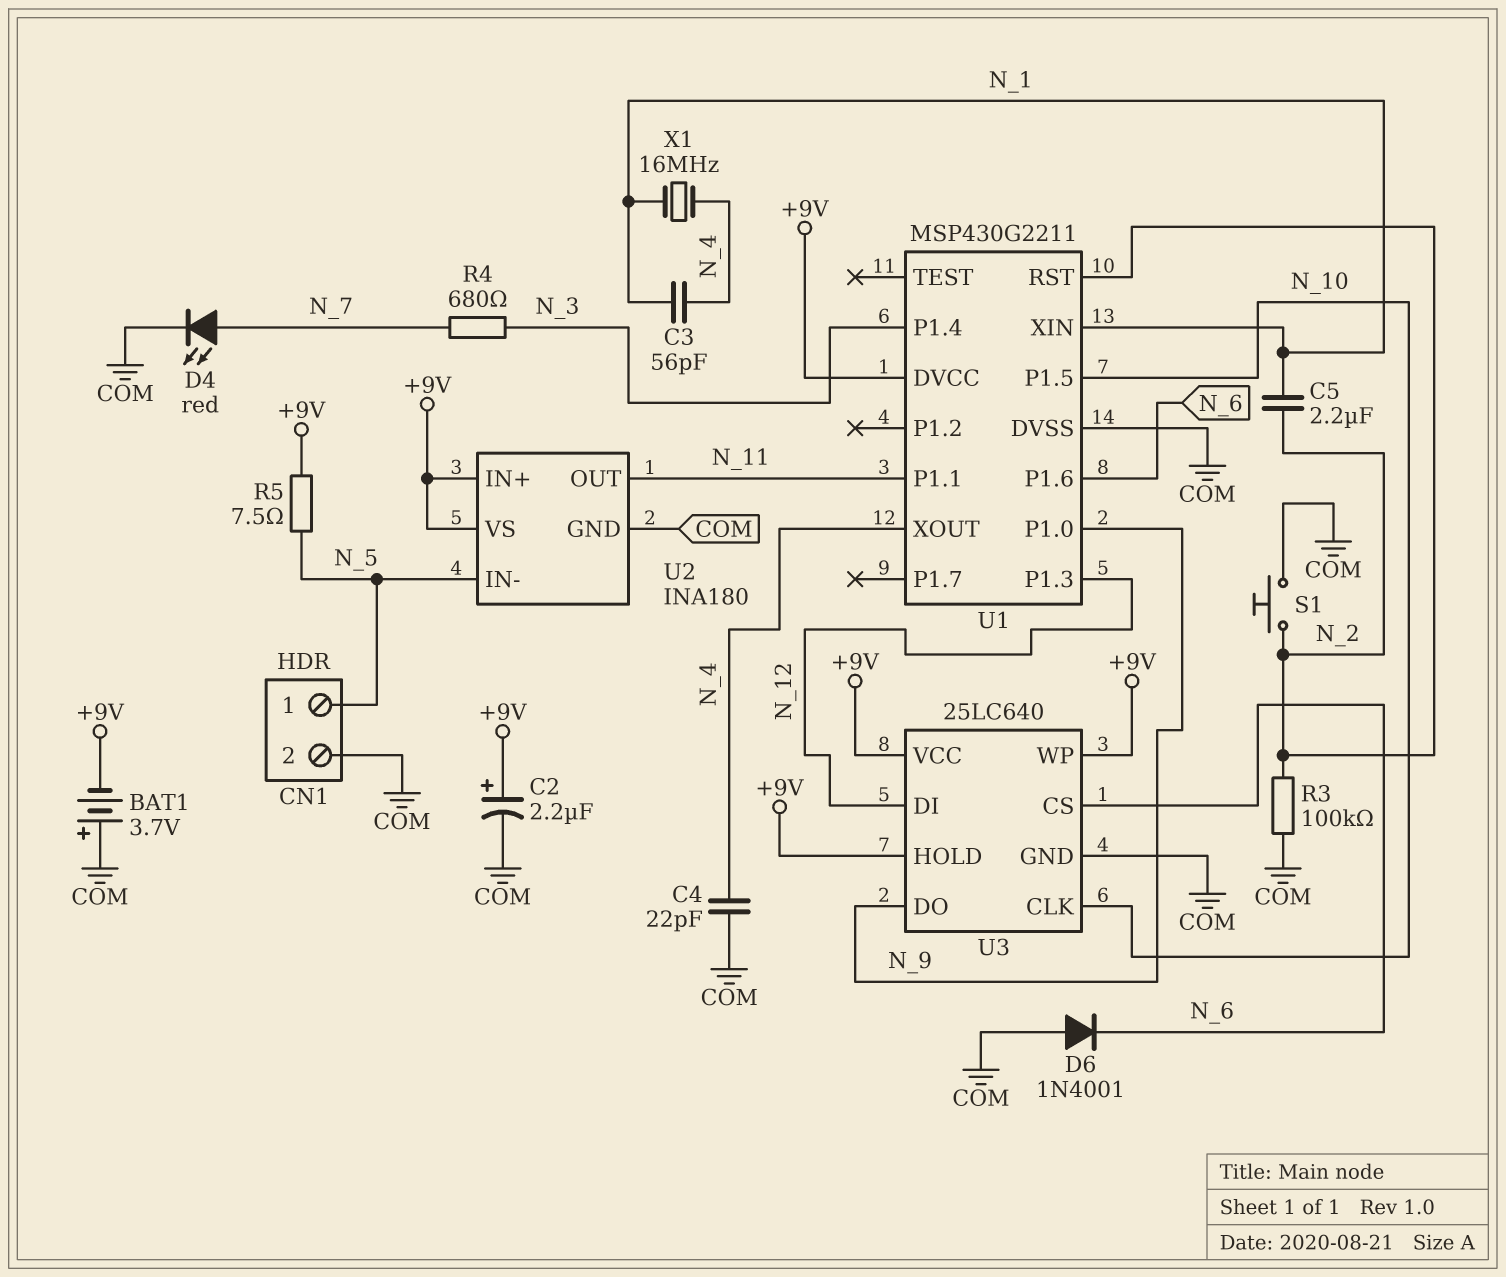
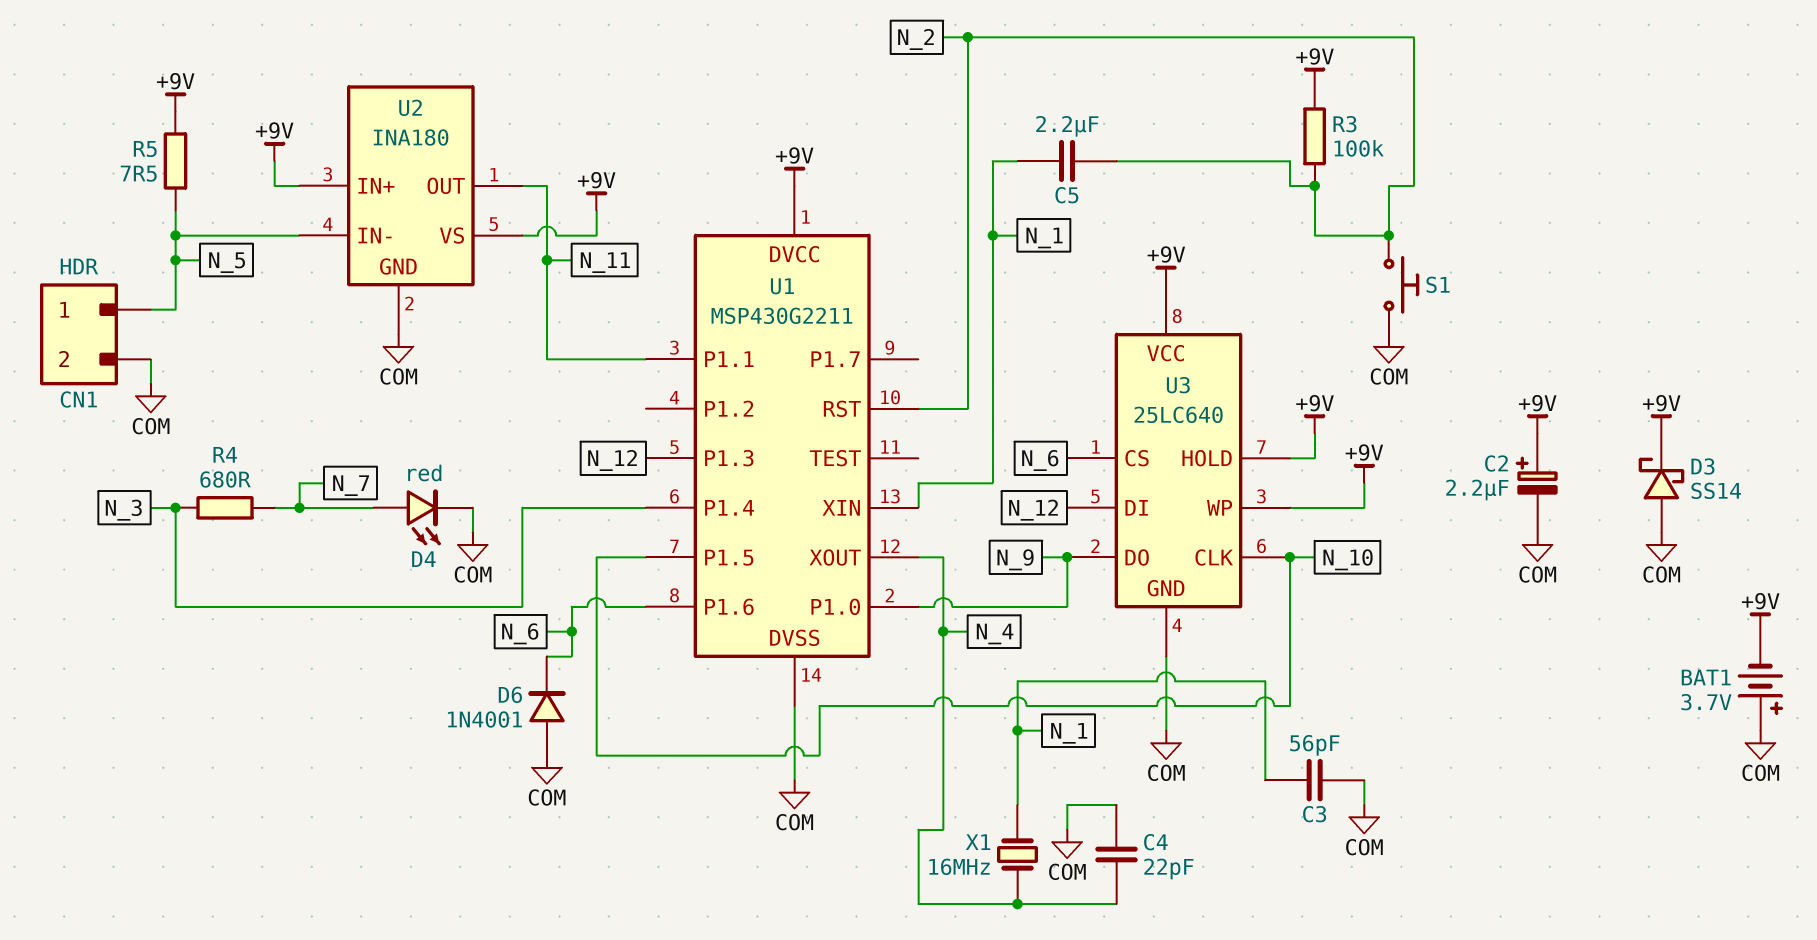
C3: 56pF (N_1, N_4) -> 56pF (COM, N_1)
D3: none -> schottky SS14 (A COM, K +9V)
R3: 100k (COM, N_2) -> 100k (+9V, N_2)

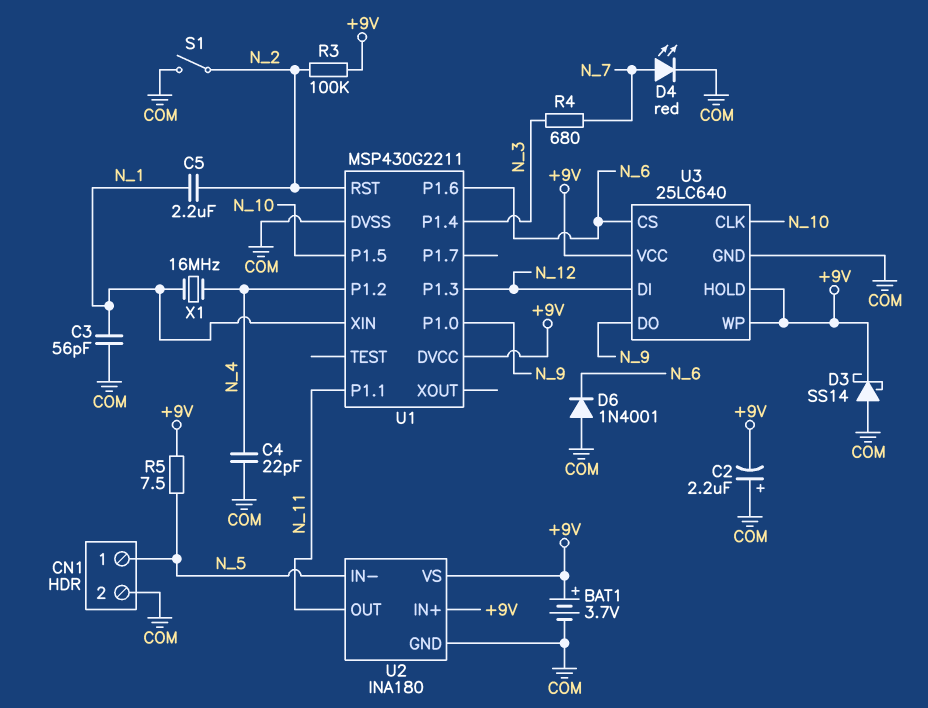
BAT1: 3.7V (plus COM, minus +9V) -> 3.7V (plus +9V, minus COM)
C2: 2.2uF (plus +9V, minus COM) -> 2.2uF (plus COM, minus +9V)
S1: button (COM, N_2) -> switch (COM, N_2)
U1 pin P1.2: none -> N_4
U1 pin XOUT: N_4 -> none

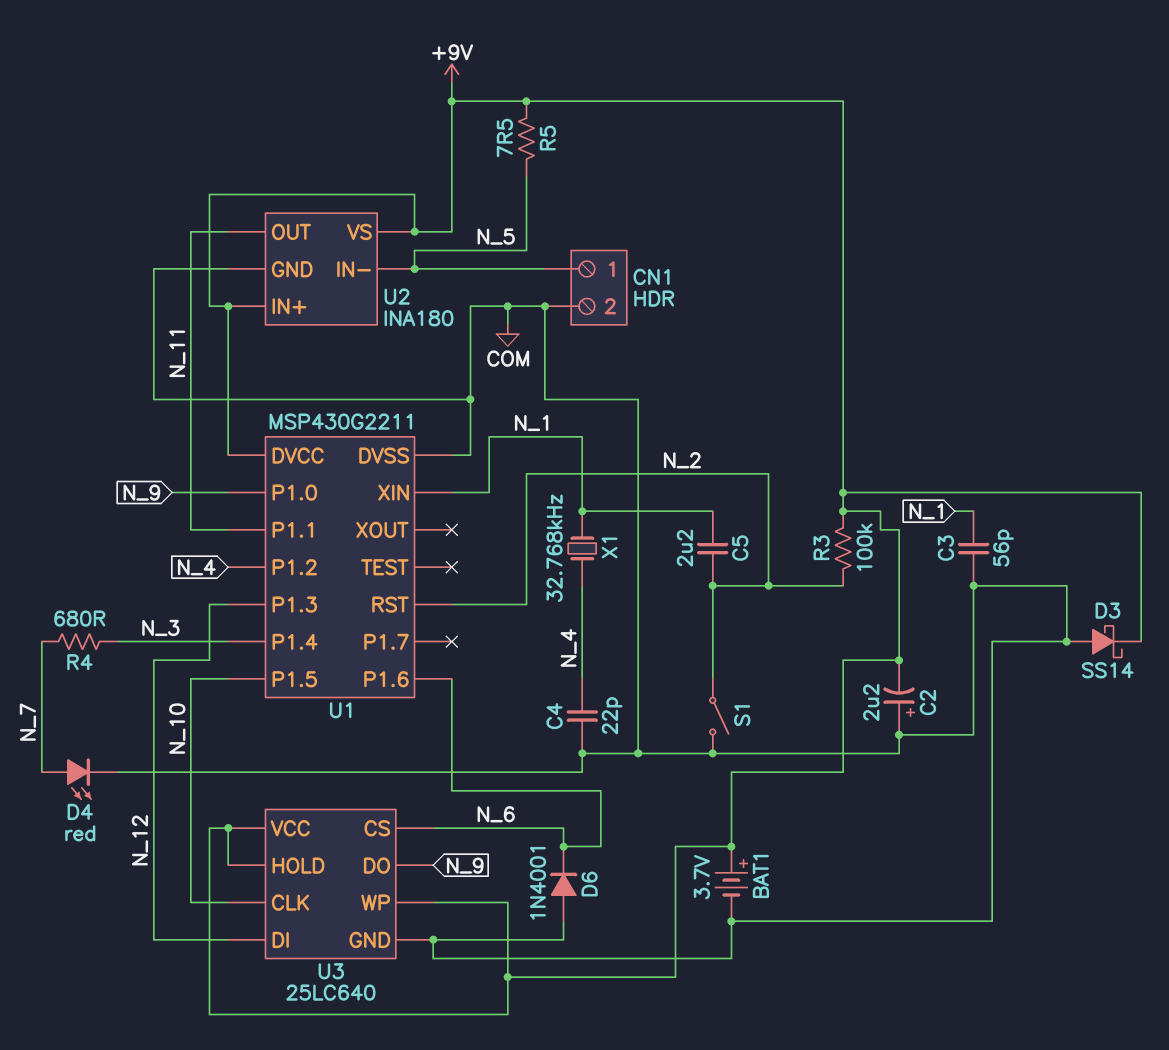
X1: 16MHz (N_1, N_4) -> 32.768kHz (N_1, N_4)

